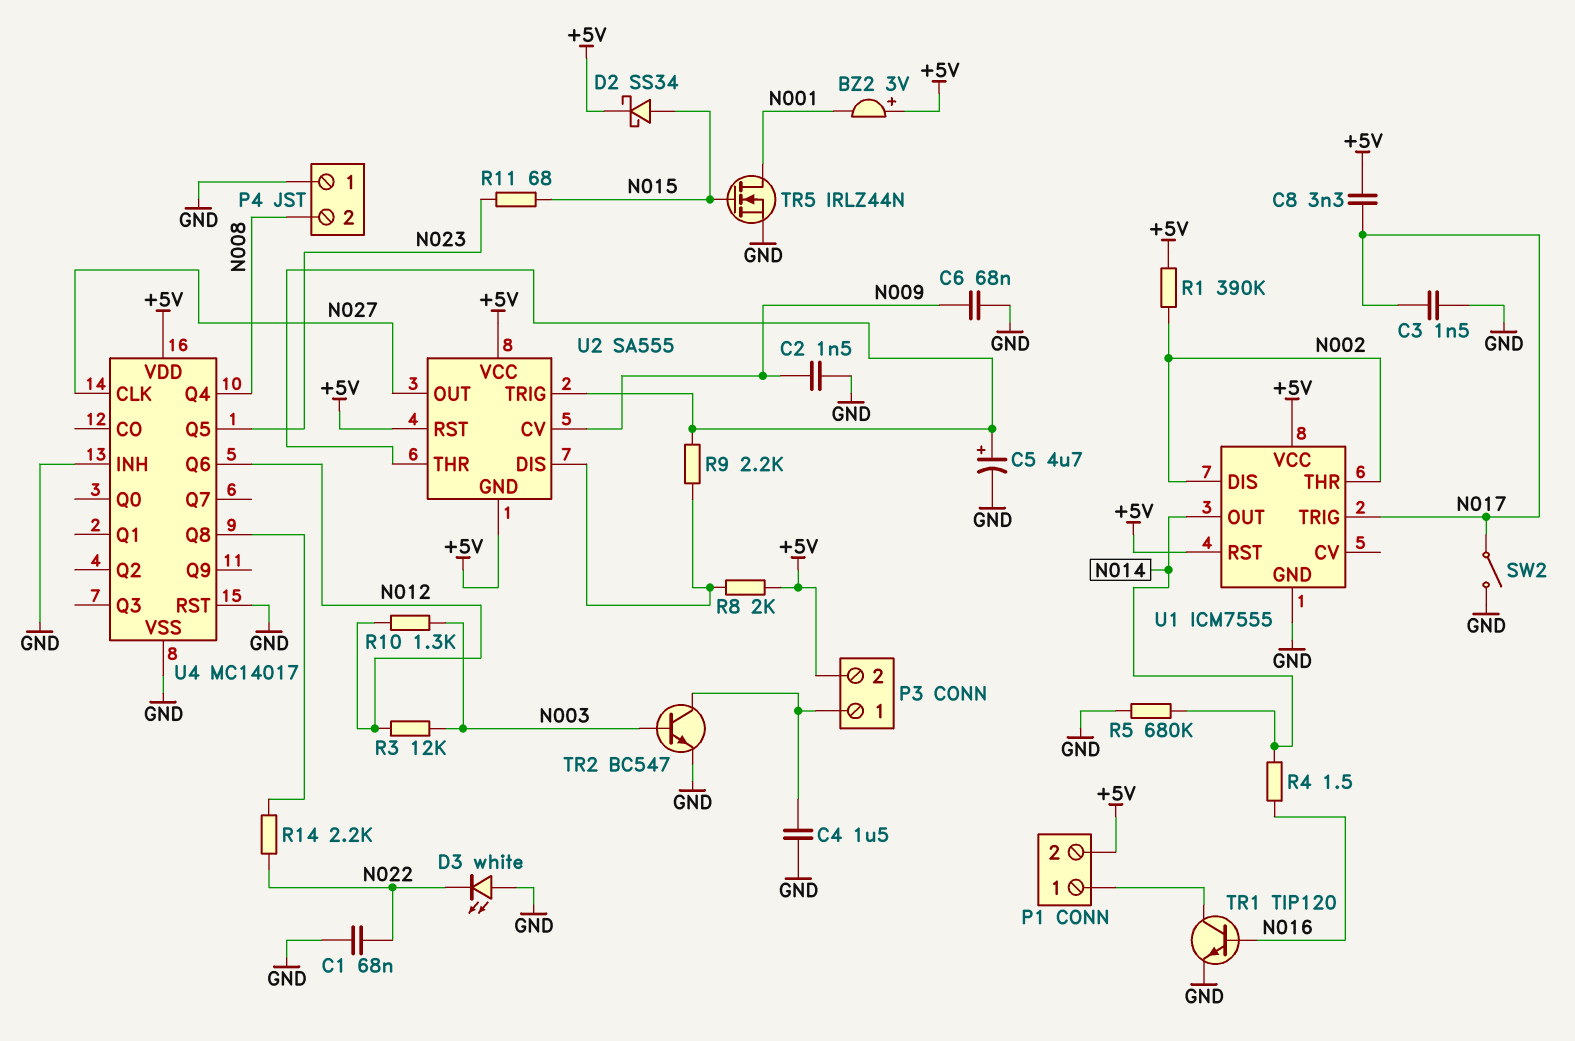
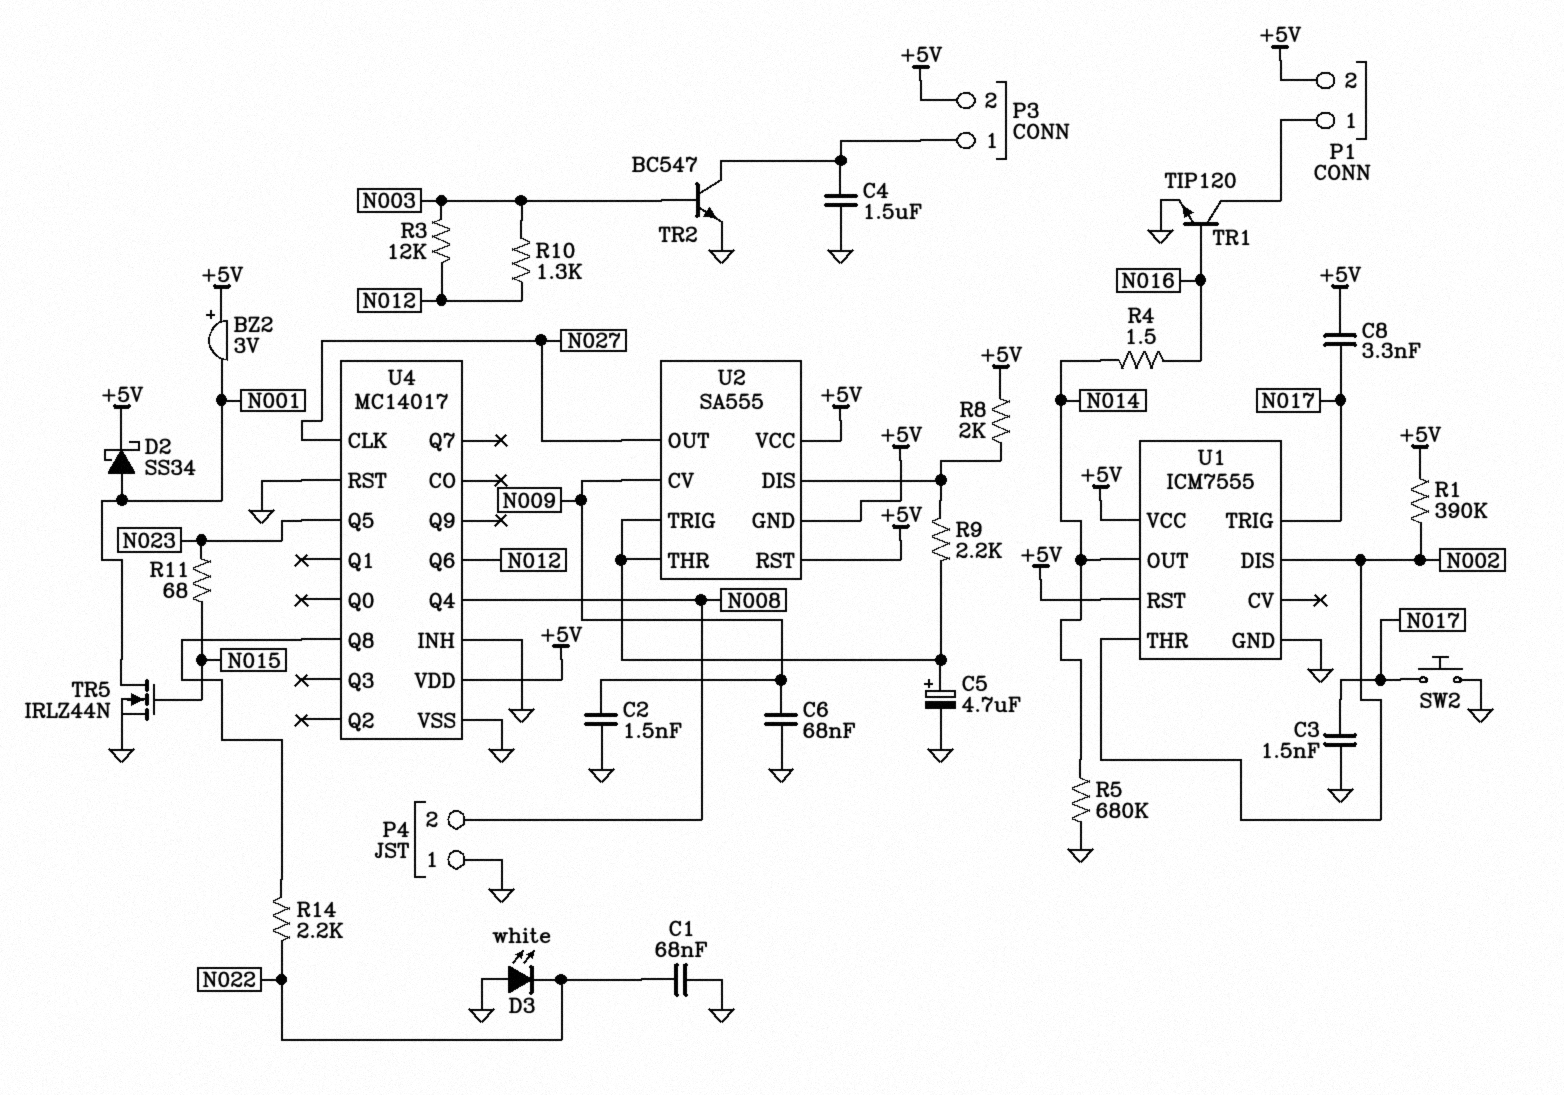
D2: schottky SS34 (A N015, K +5V) -> schottky SS34 (A N001, K +5V)
SW2: switch (GND, N017) -> button (GND, N017)

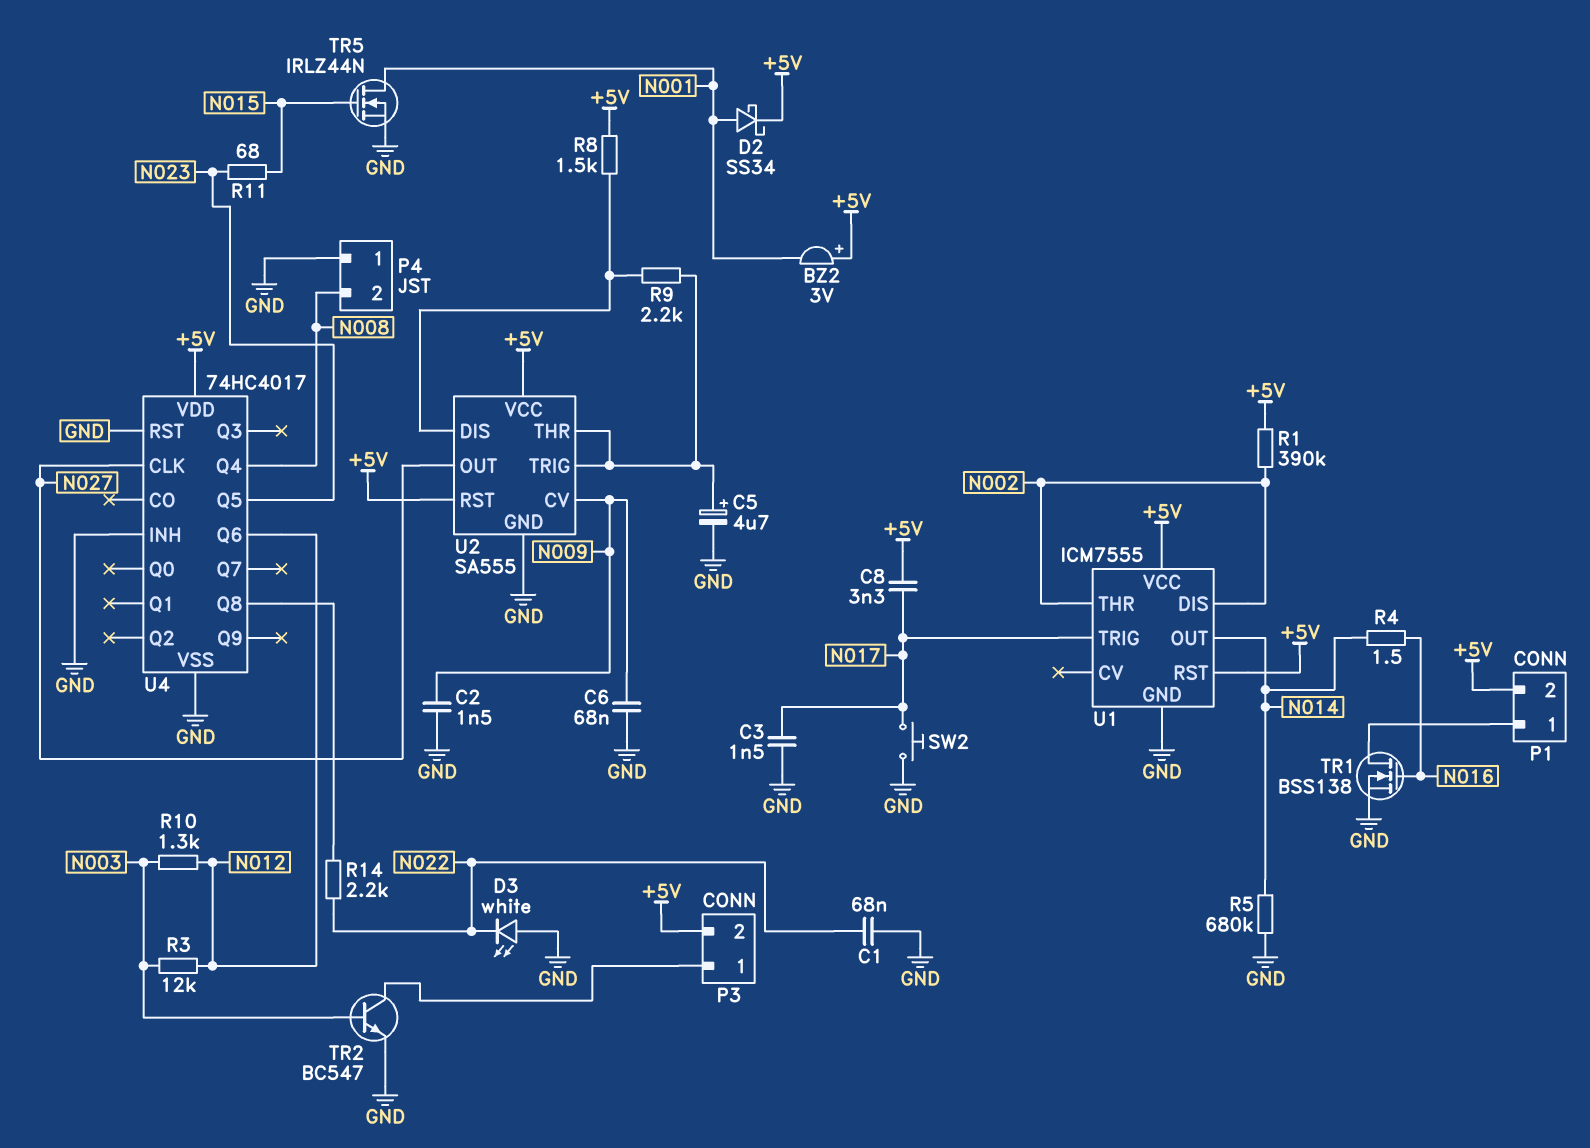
C4: 1.5uF (GND, P3/1) -> none
R8: 2k (+5V, U2/DIS) -> 1.5k (+5V, U2/DIS)
TR1: NPN TIP120 (B N016, C P1/1, E GND) -> NMOS BSS138 (G N016, D P1/1, S GND)
U2 pin GND: +5V -> GND
U4: MC14017 -> 74HC4017

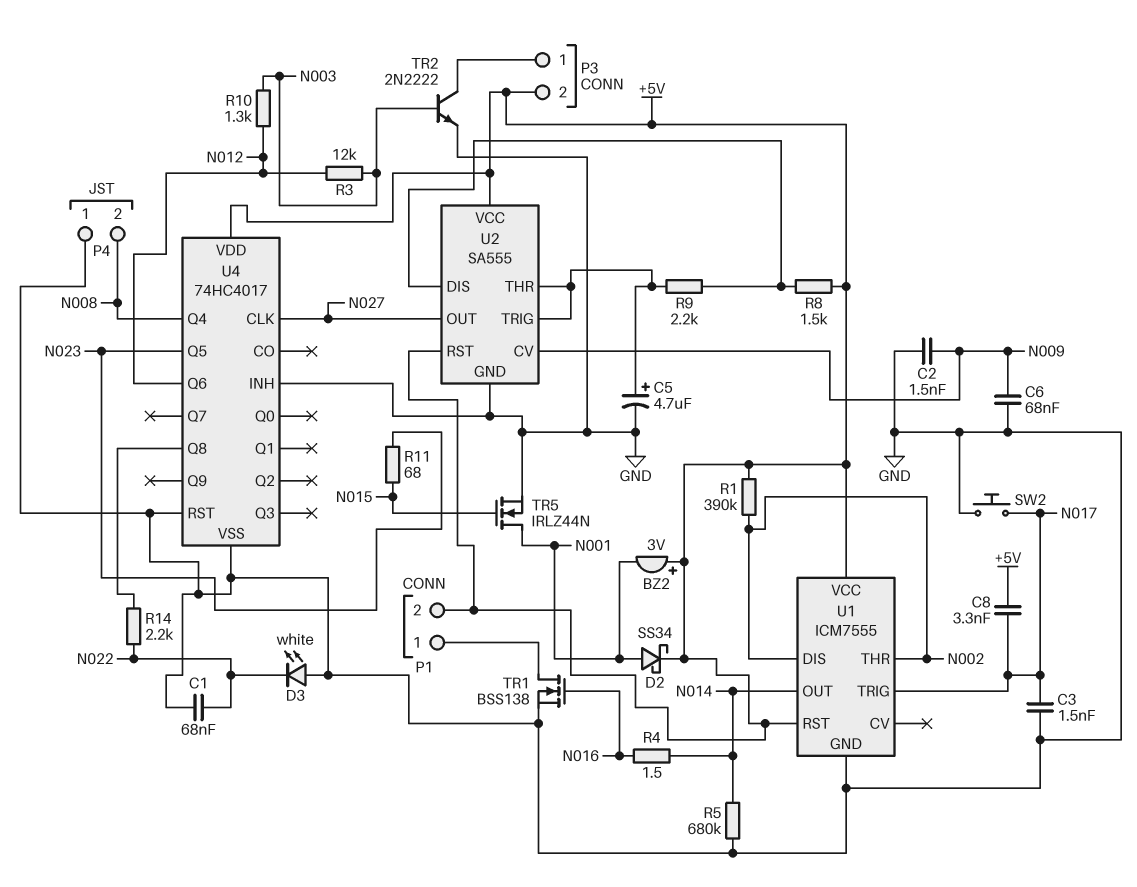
TR2: NPN BC547 (B N003, C P3/1, E GND) -> NPN 2N2222 (B N003, C P3/1, E GND)

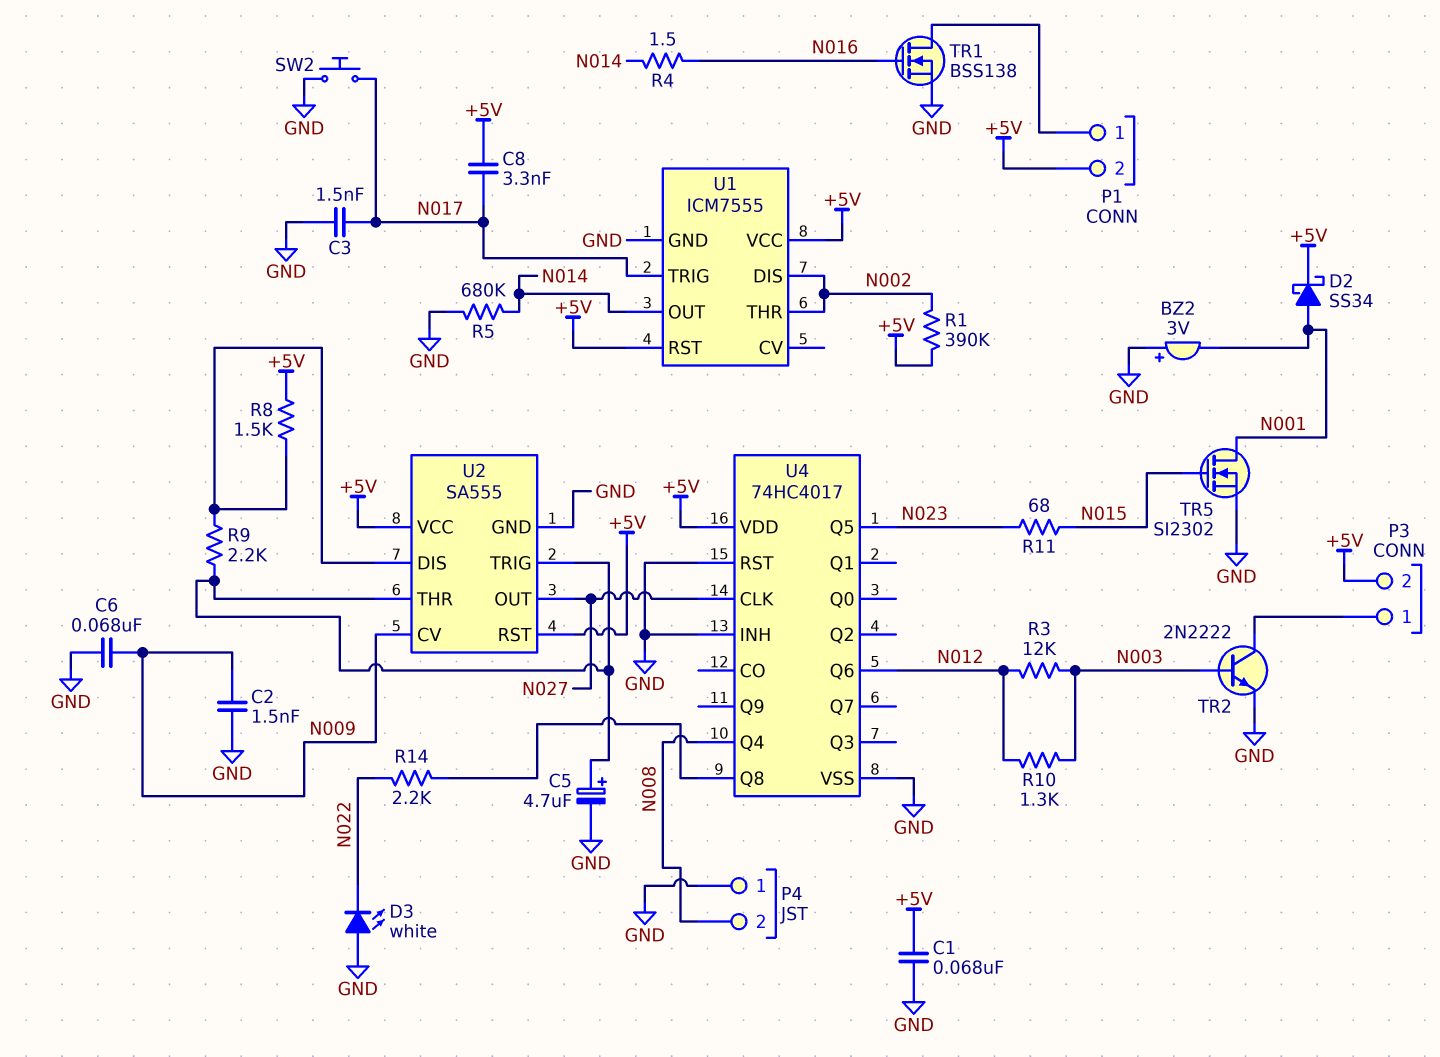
BZ2: buzzer 3V (plus +5V, minus N001) -> buzzer 3V (plus GND, minus N001)
C1: 68nF (GND, N022) -> 68nF (+5V, GND)
TR5: NMOS IRLZ44N (G N015, D N001, S GND) -> NMOS SI2302 (G N015, D N001, S GND)

